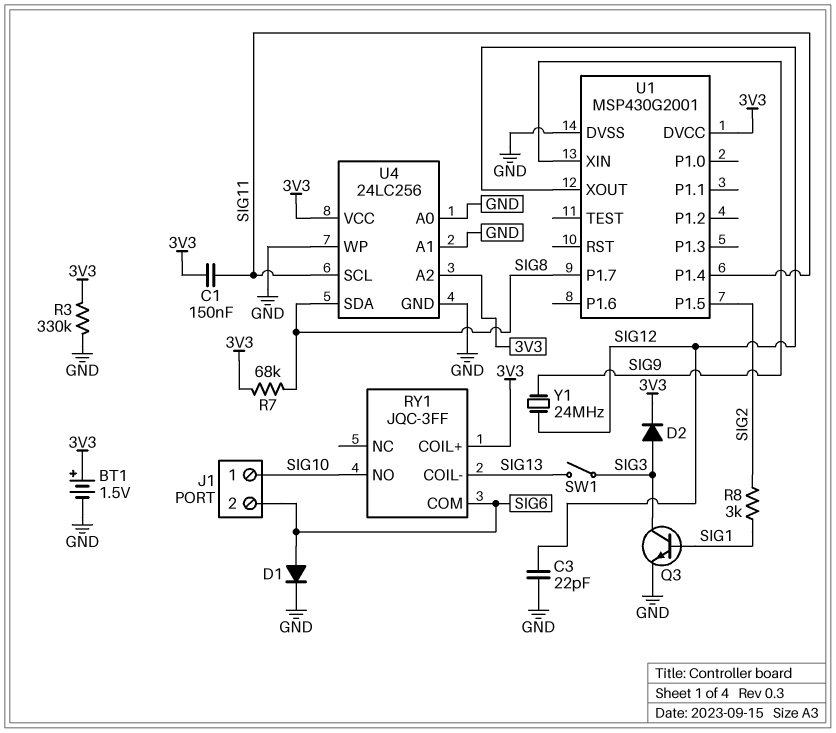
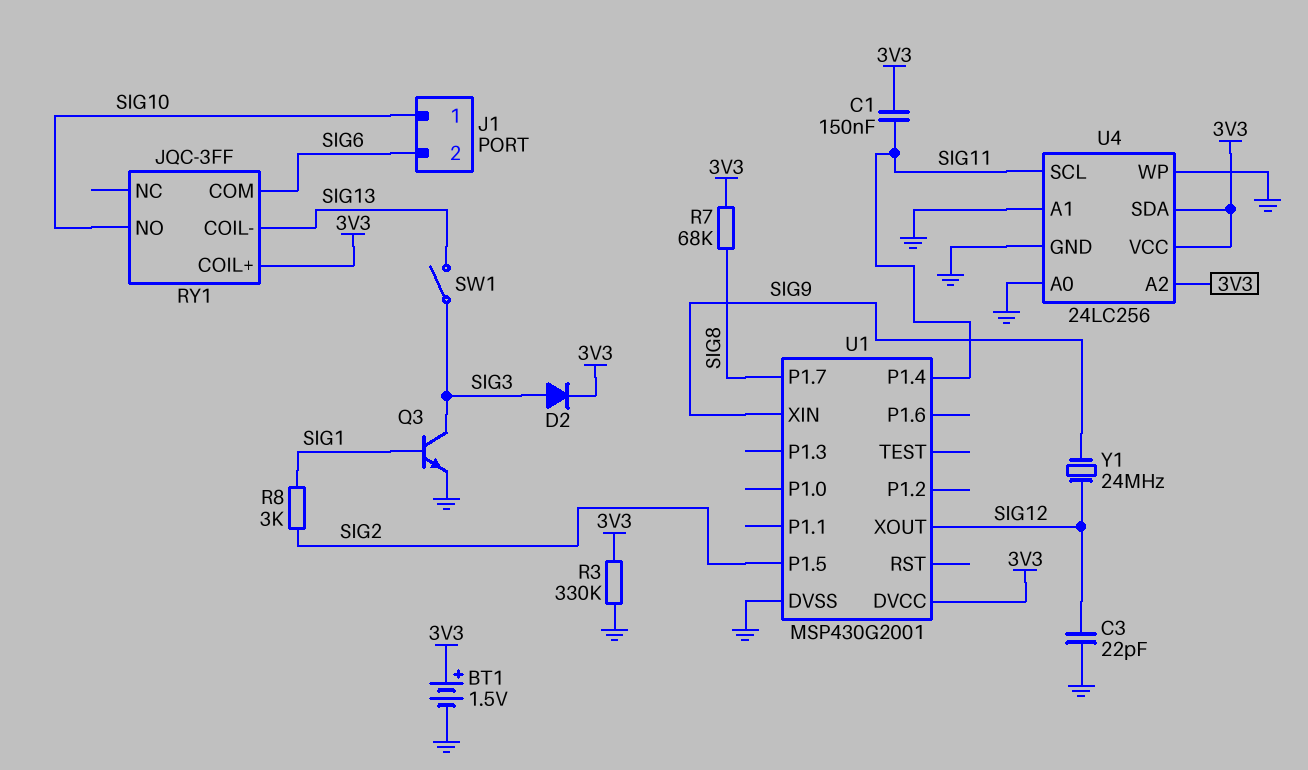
D1: diode (A SIG6, K GND) -> none
U4 pin SDA: SIG8 -> 3V3

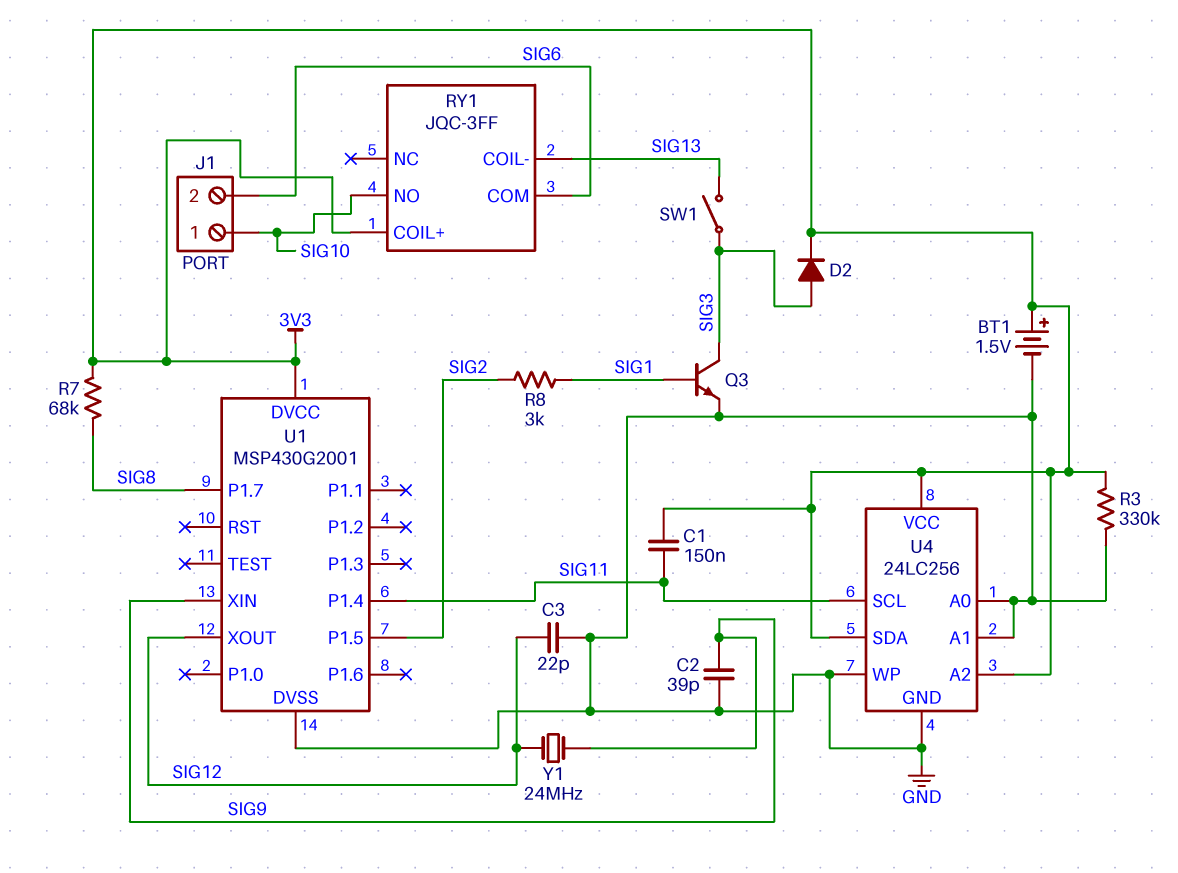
C2: none -> 39pF (GND, SIG9)

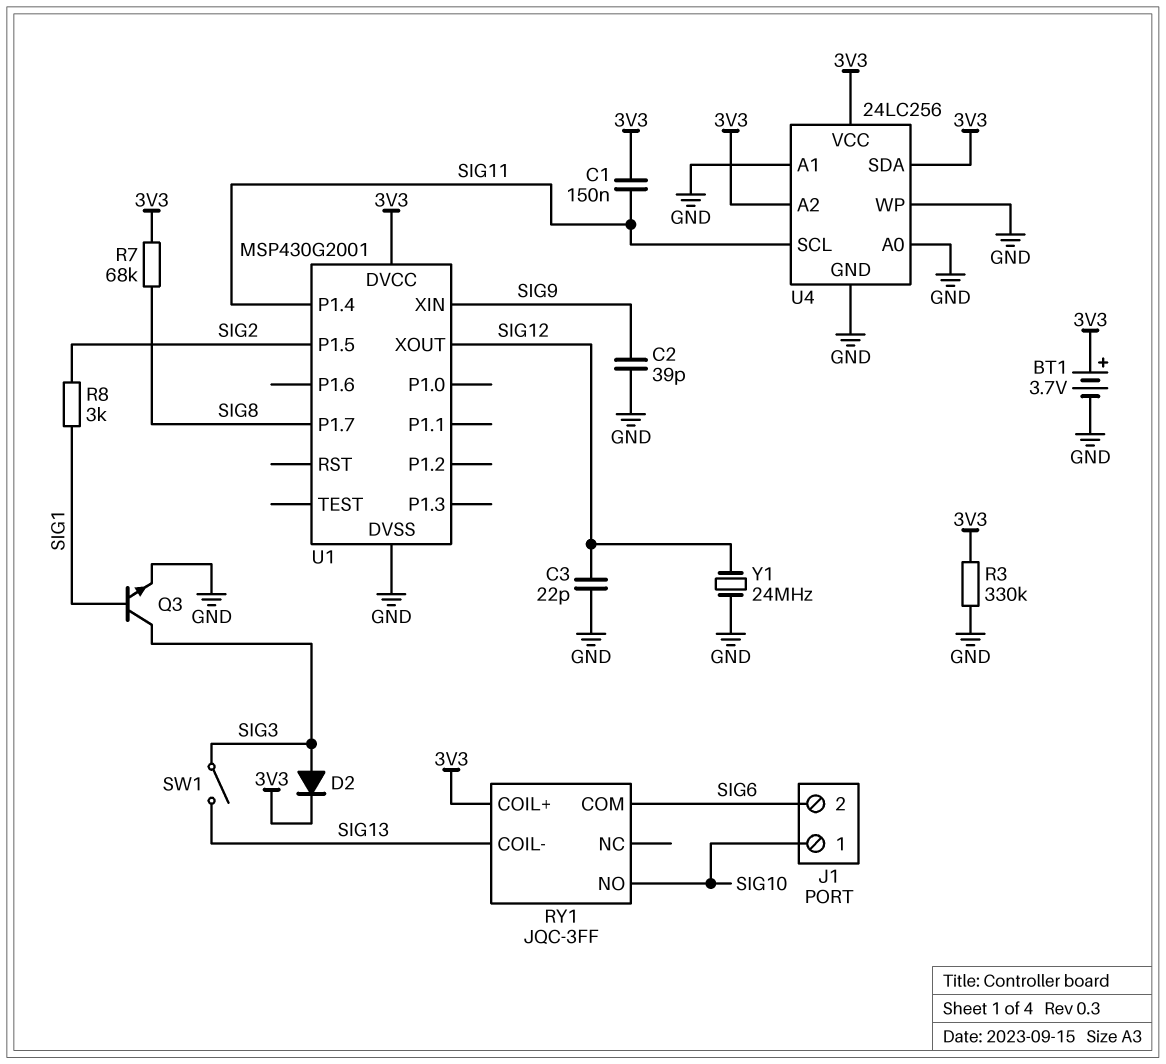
BT1: 1.5V (plus 3V3, minus GND) -> 3.7V (plus 3V3, minus GND)
Y1: 24MHz (SIG9, SIG12) -> 24MHz (GND, SIG12)

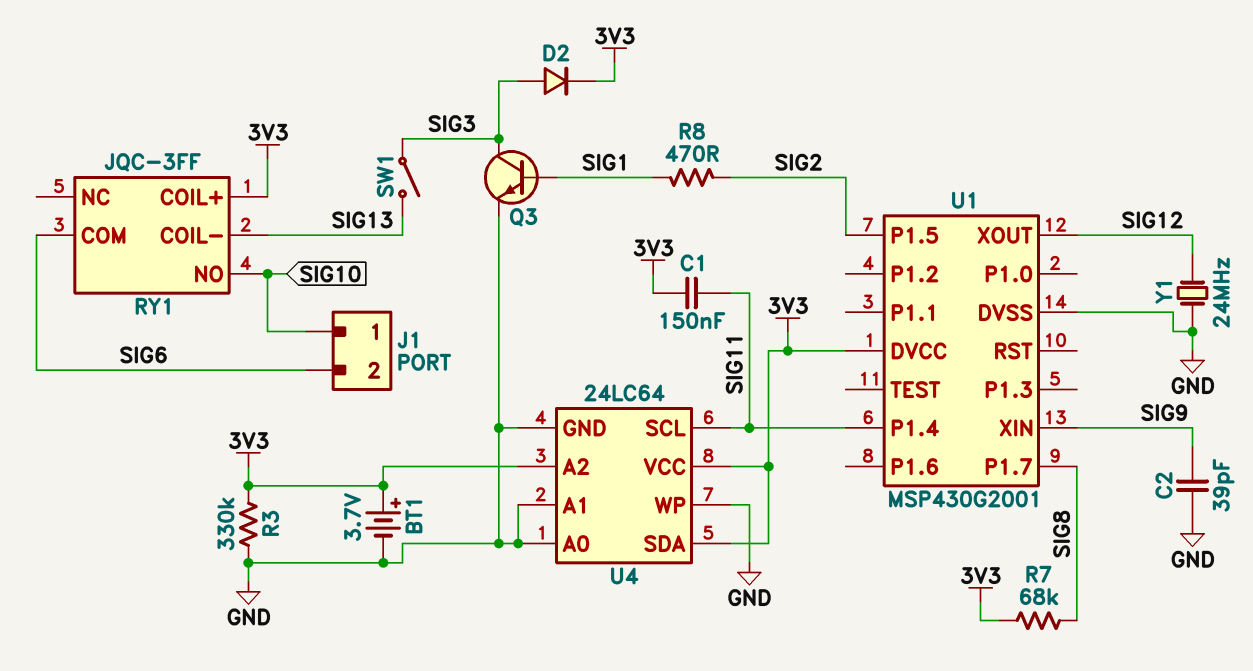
C3: 22pF (GND, SIG12) -> none
R8: 3k (SIG1, SIG2) -> 470 (SIG1, SIG2)
U4: 24LC256 -> 24LC64

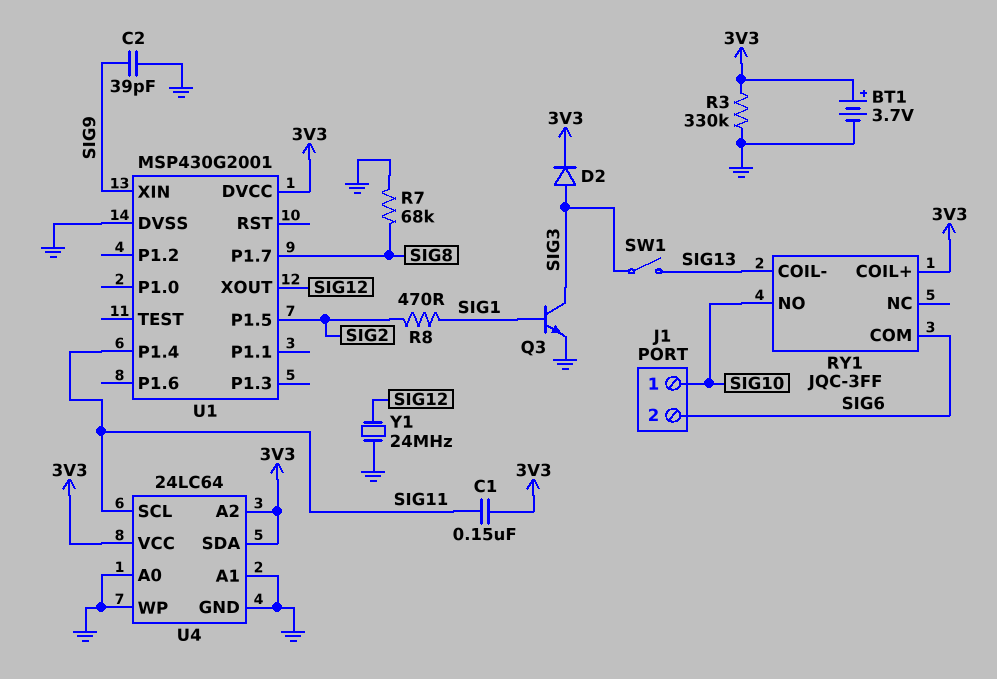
R7: 68k (3V3, SIG8) -> 68k (GND, SIG8)

